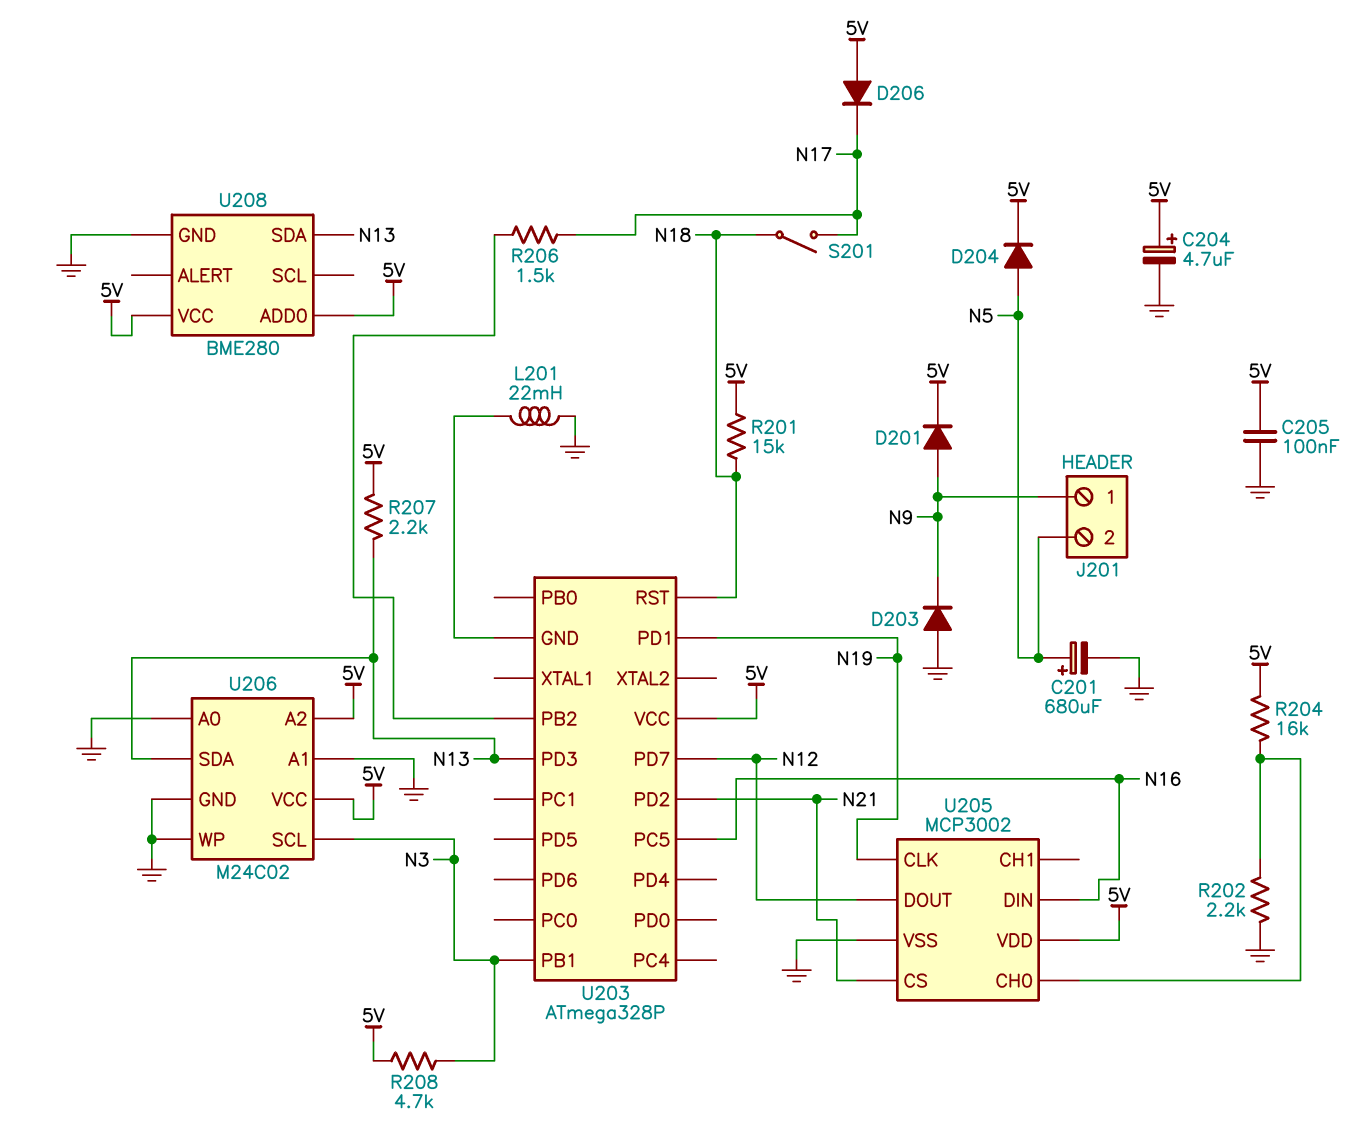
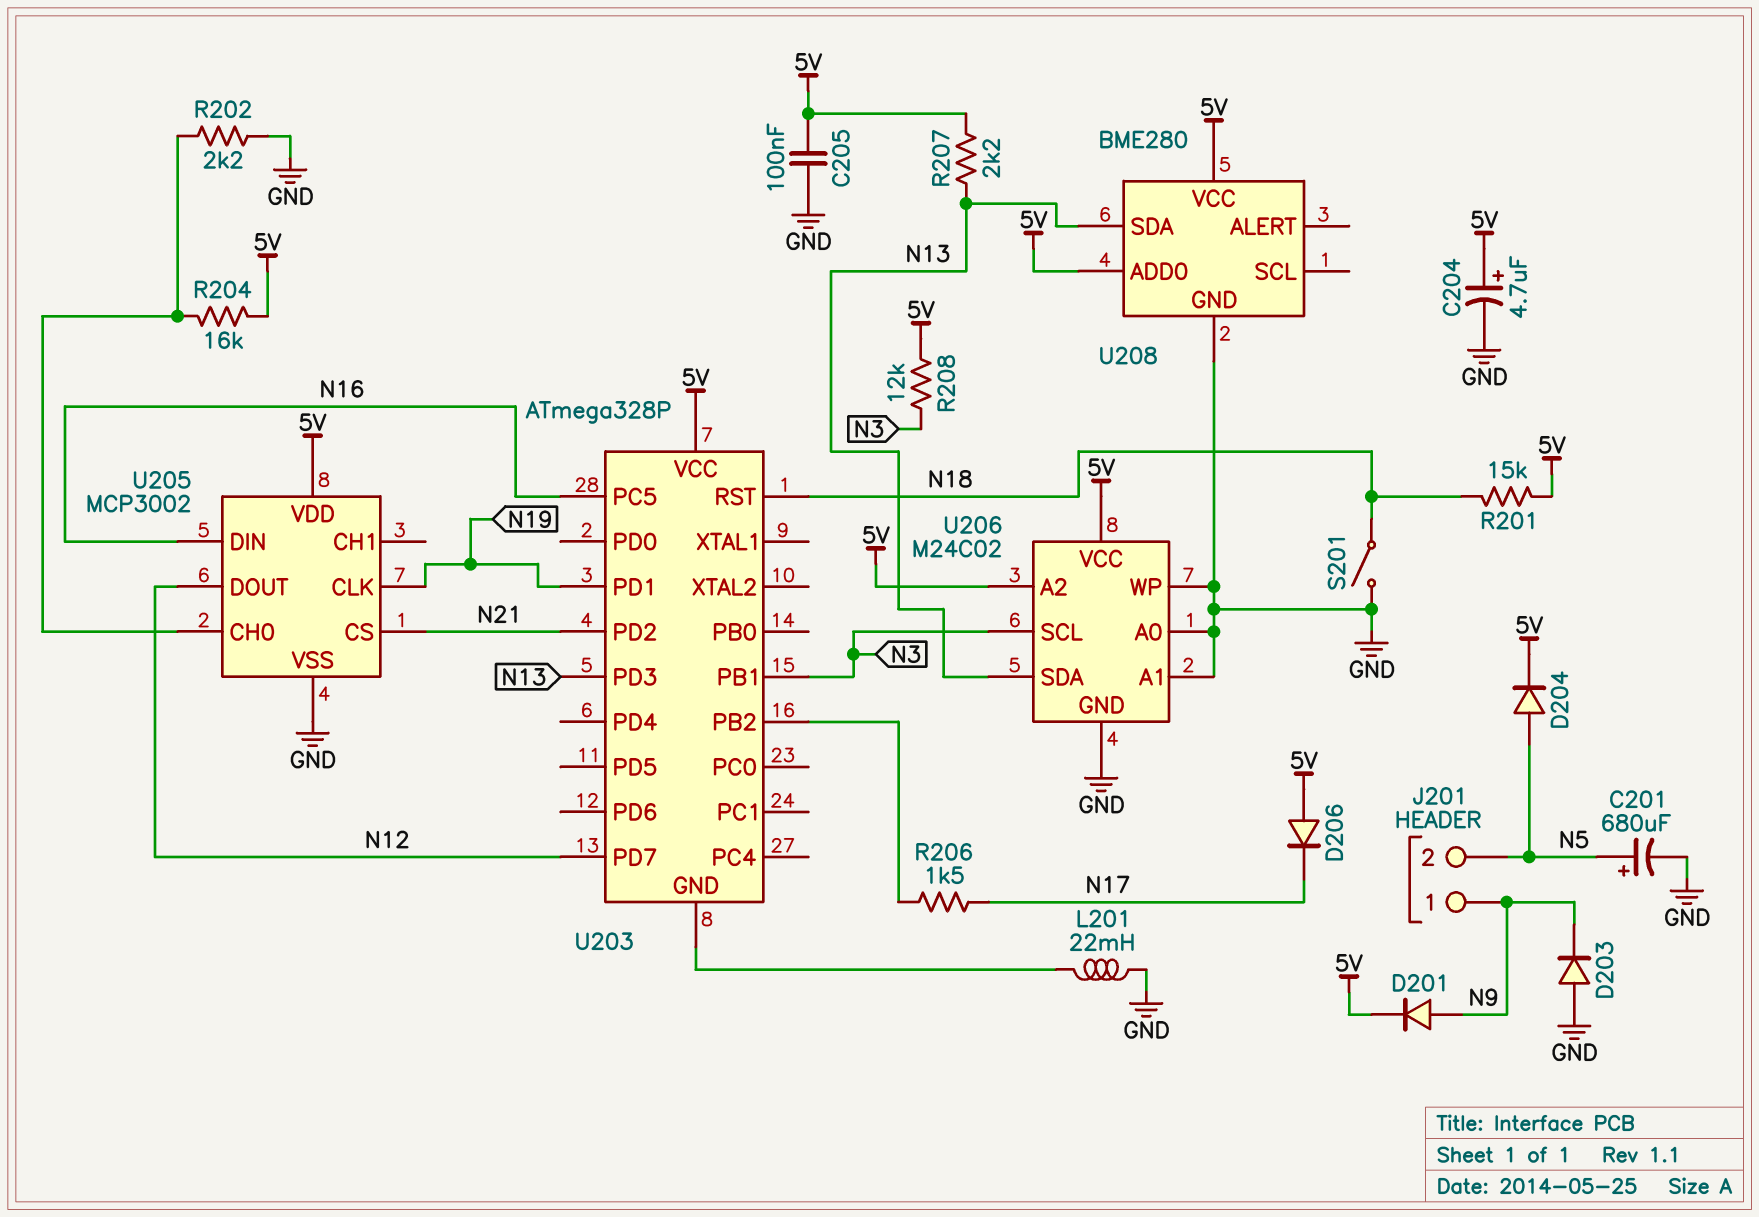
R208: 4.7k (5V, N3) -> 12k (5V, N3)
S201: switch (N17, N18) -> switch (GND, N18)

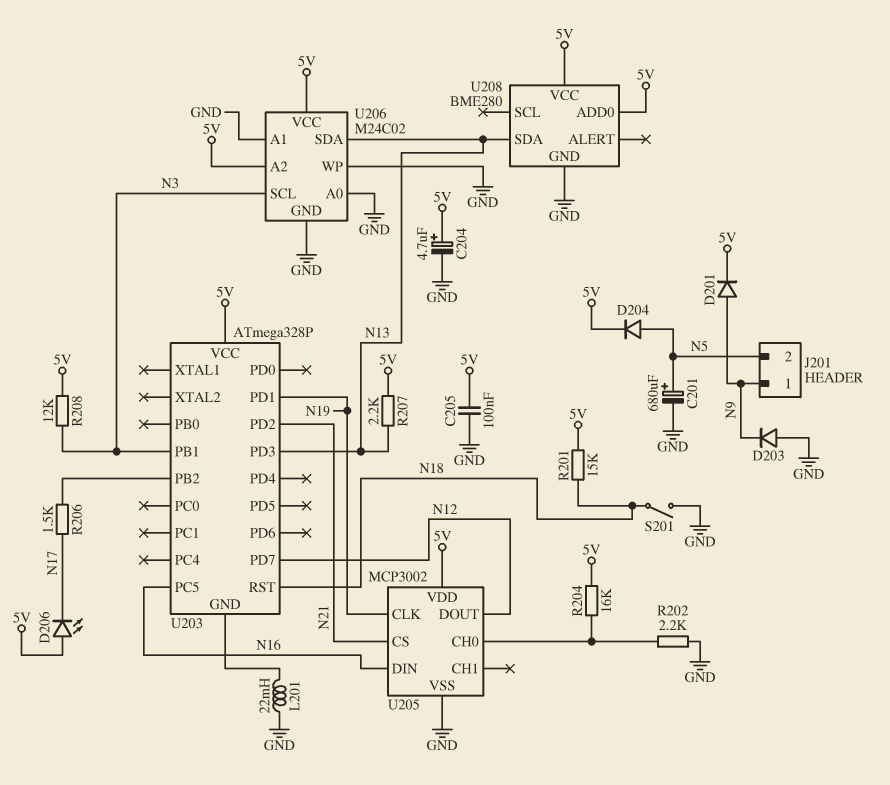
D206: diode (A 5V, K N17) -> LED (A 5V, K N17)

